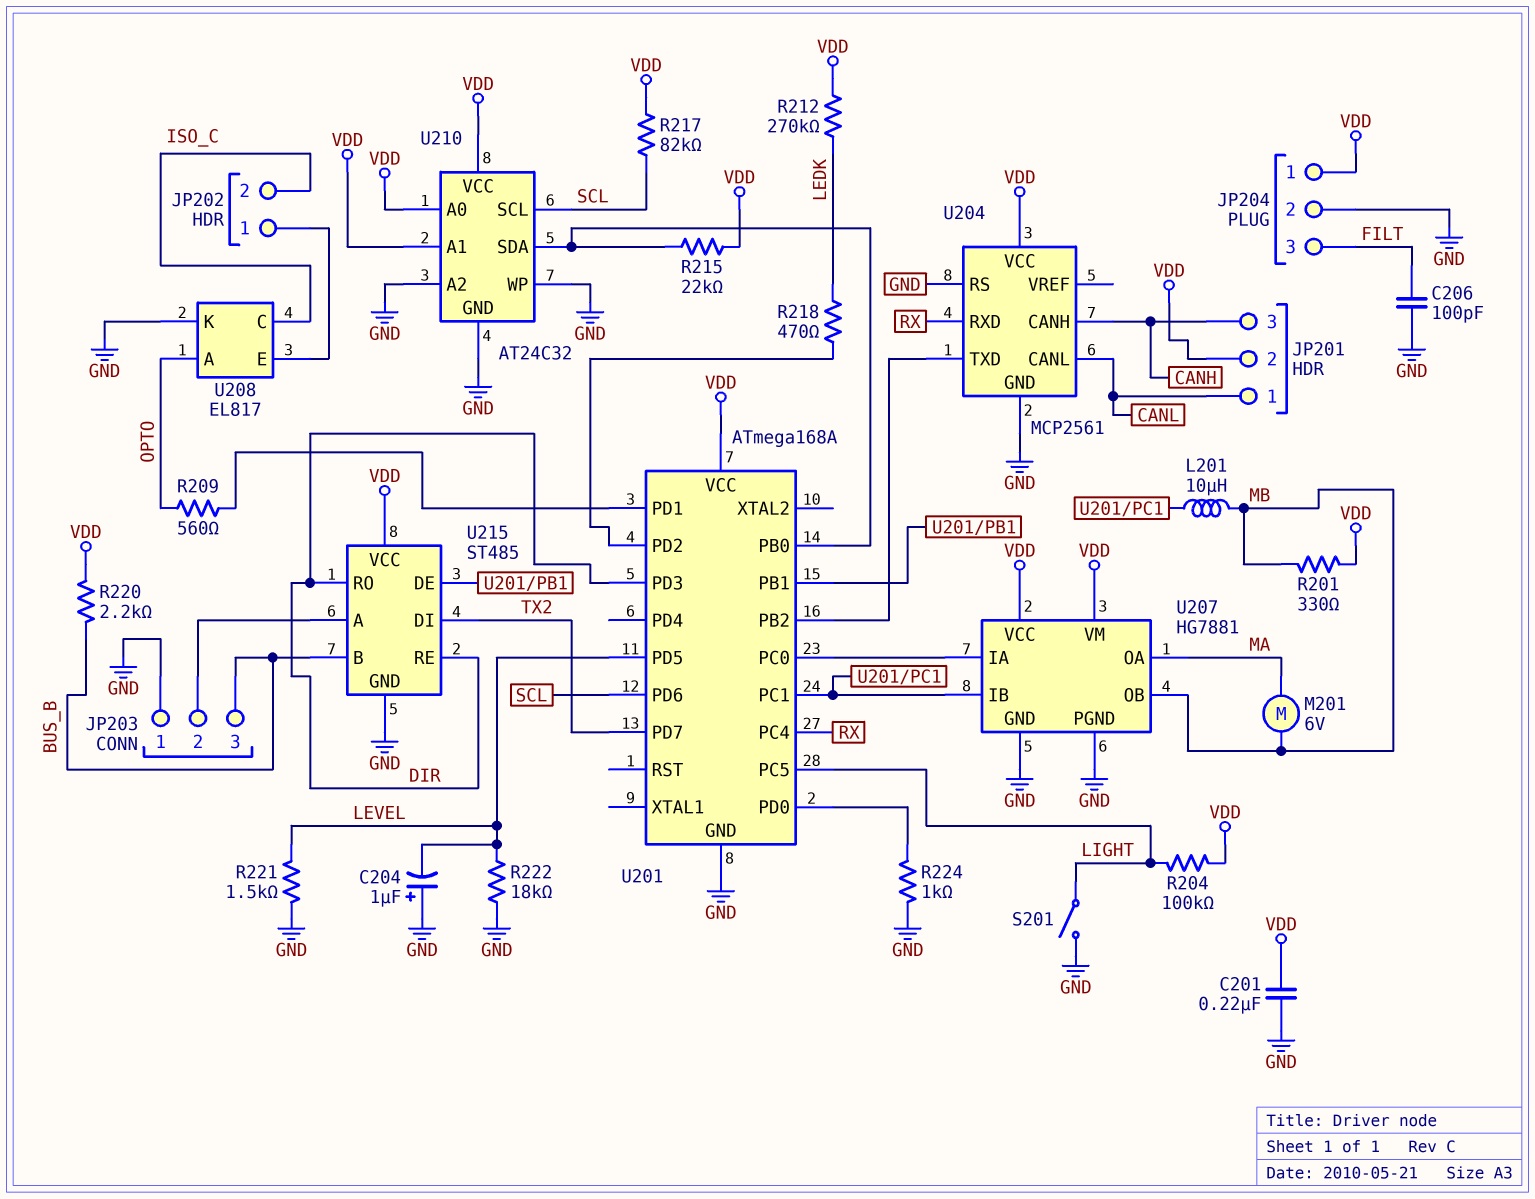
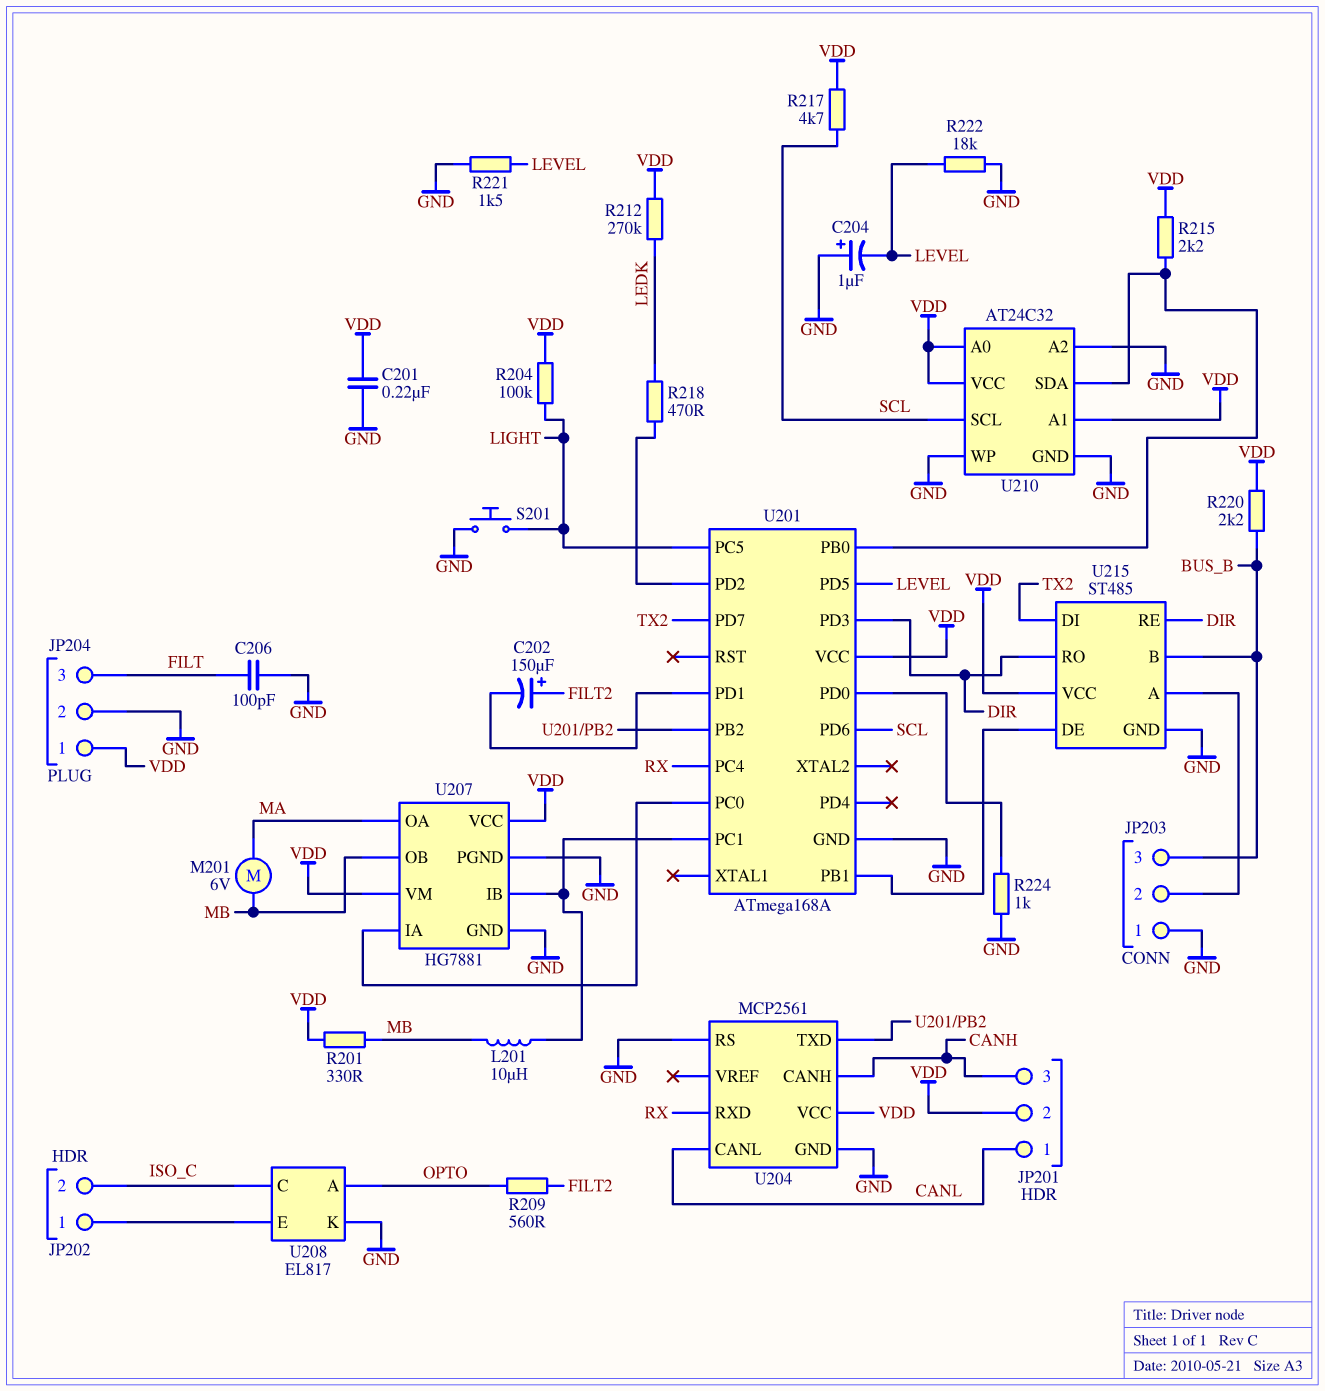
C202: none -> 150uF (plus FILT2, minus U201/PD1)
R209: 560 (OPTO, U201/PD1) -> 560 (FILT2, OPTO)
R215: 22k (U201/PB0, VDD) -> 2.2k (U201/PB0, VDD)
R217: 82k (SCL, VDD) -> 4.7k (SCL, VDD)
S201: switch (GND, LIGHT) -> button (GND, LIGHT)

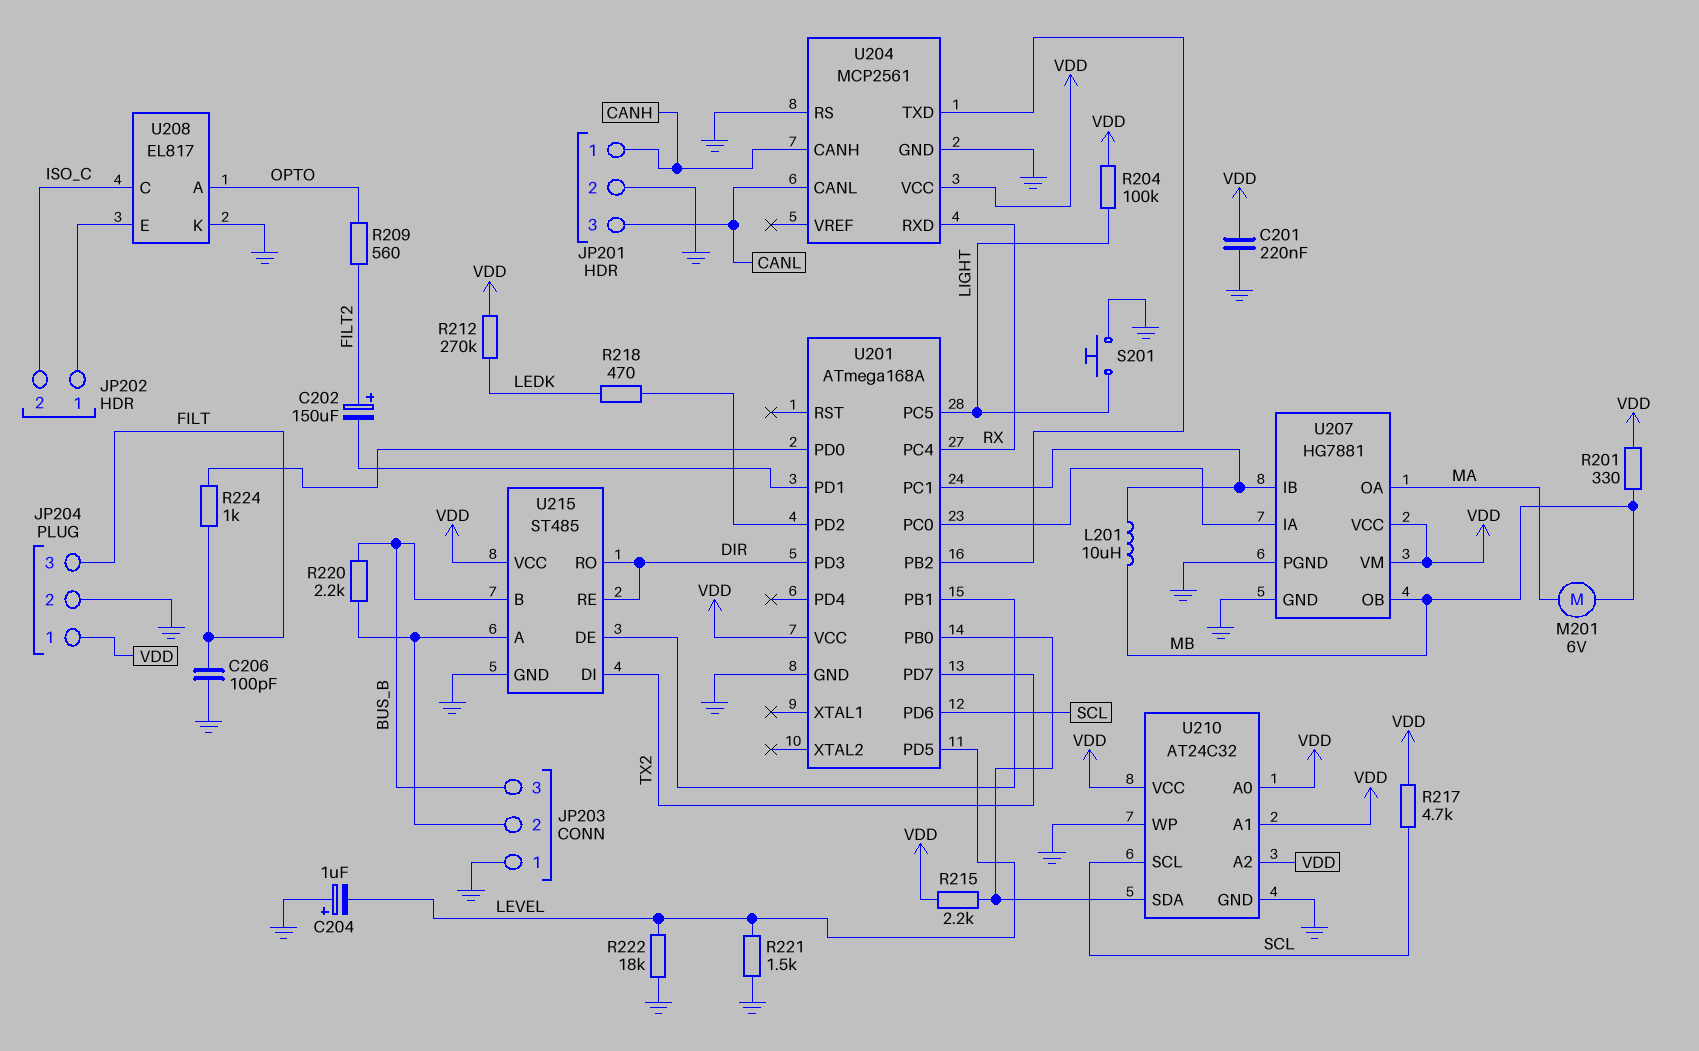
JP201 pin 1: CANL -> CANH
JP201 pin 2: VDD -> GND
JP201 pin 3: CANH -> CANL
R220: 2.2k (BUS_B, VDD) -> 2.2k (BUS_B, JP203/2)
R224: 1k (GND, U201/PD0) -> 1k (FILT, U201/PD0)
U210 pin A2: GND -> VDD

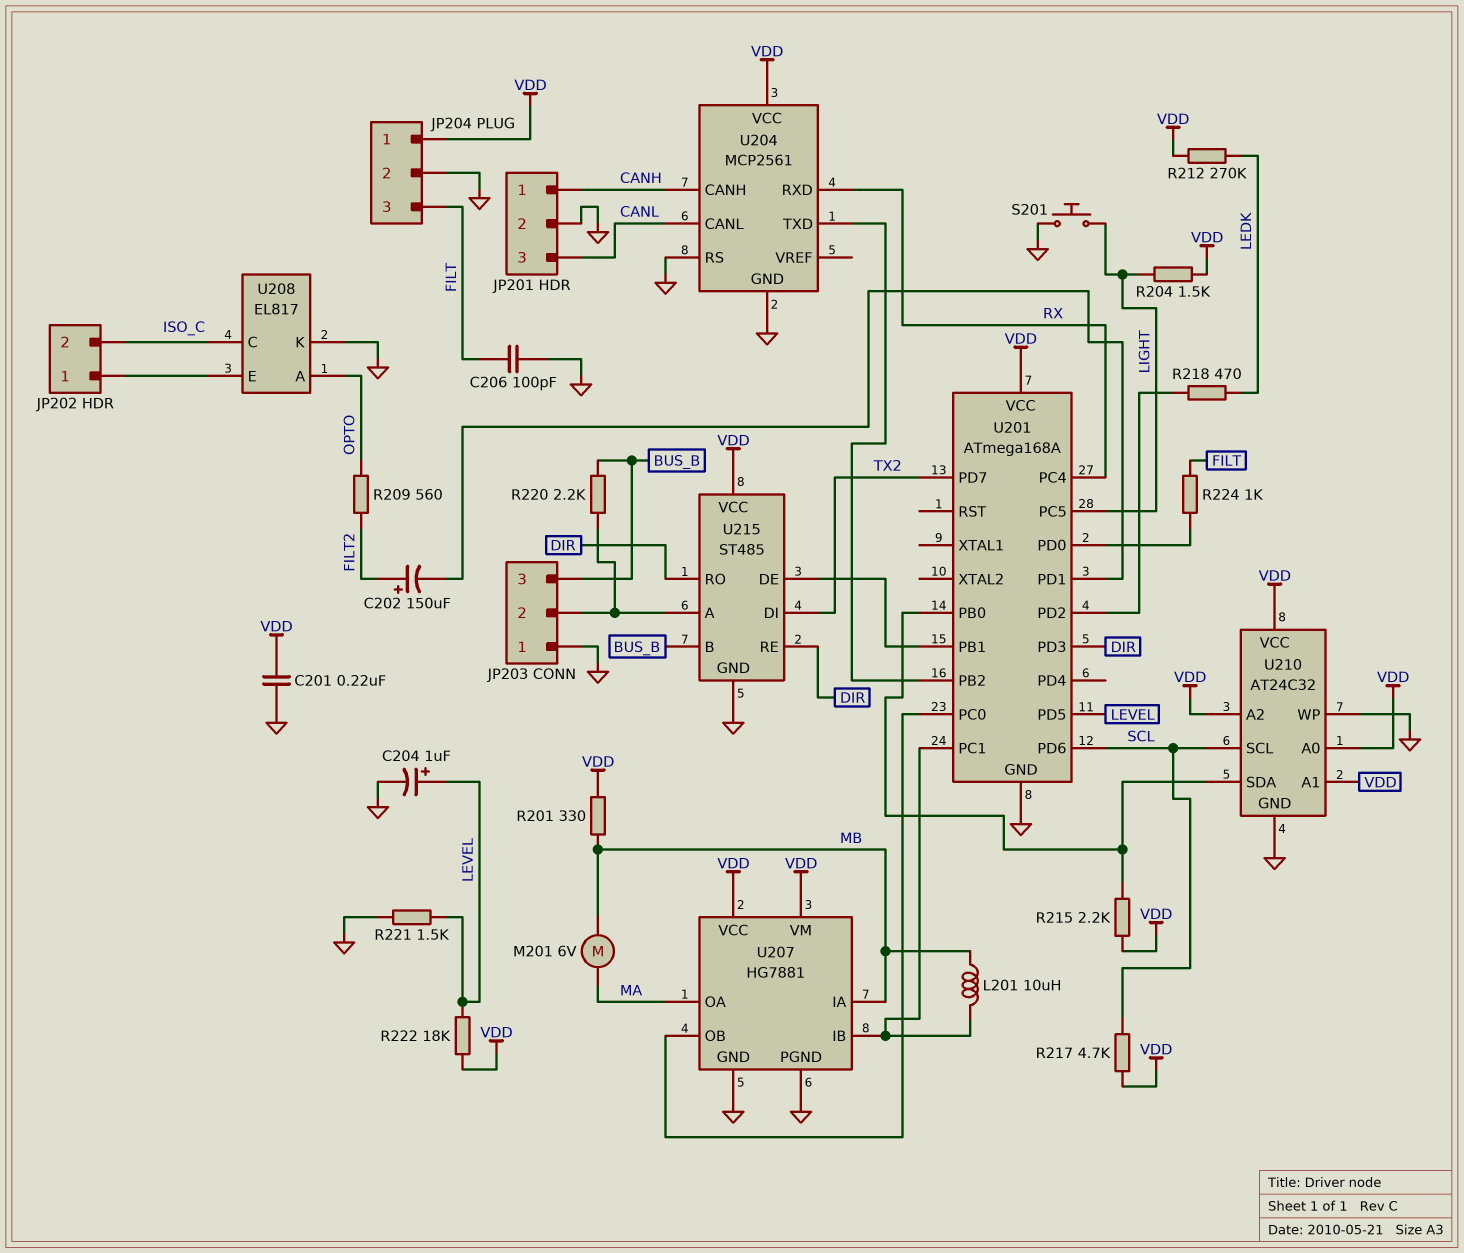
C204: 1uF (plus GND, minus LEVEL) -> 1uF (plus LEVEL, minus GND)
R204: 100k (LIGHT, VDD) -> 1.5k (LIGHT, VDD)
R222: 18k (GND, LEVEL) -> 18k (LEVEL, VDD)
U207 pin IA: U201/PC0 -> MB
U207 pin OB: MB -> U201/PC0

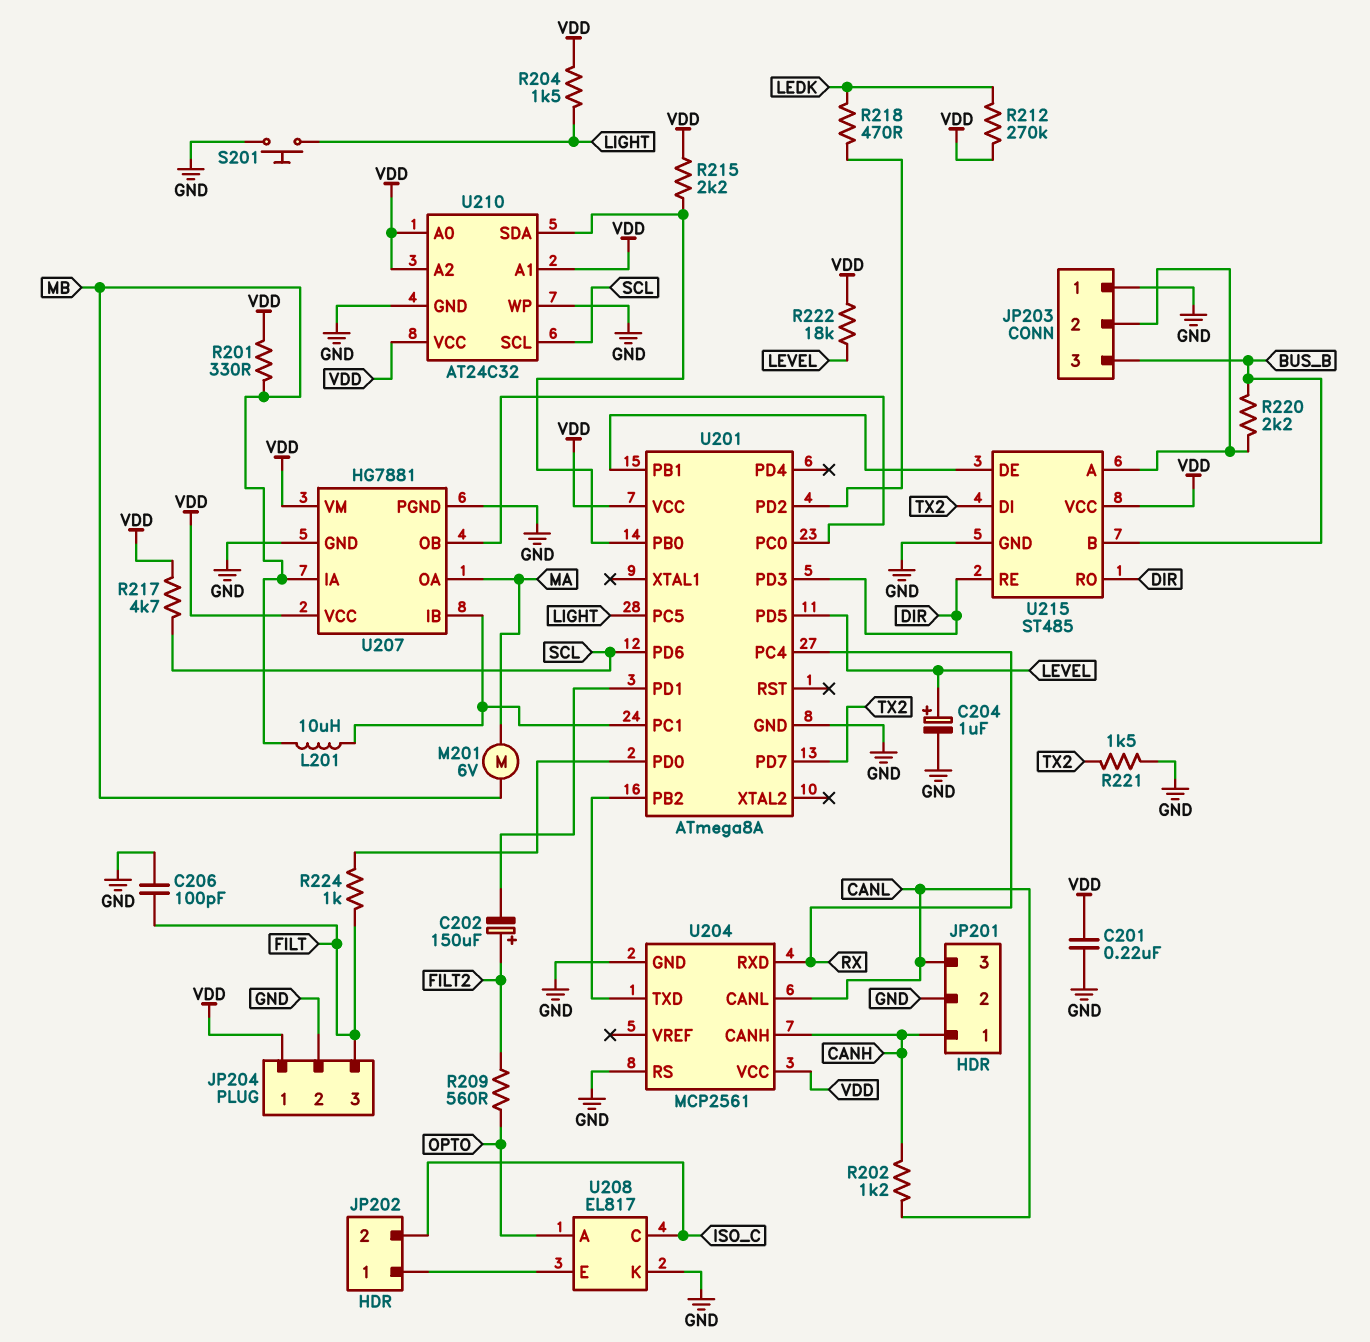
R202: none -> 1.2k (CANH, CANL)
R221: 1.5k (GND, LEVEL) -> 1.5k (GND, TX2)
U201: ATmega168A -> ATmega8A

